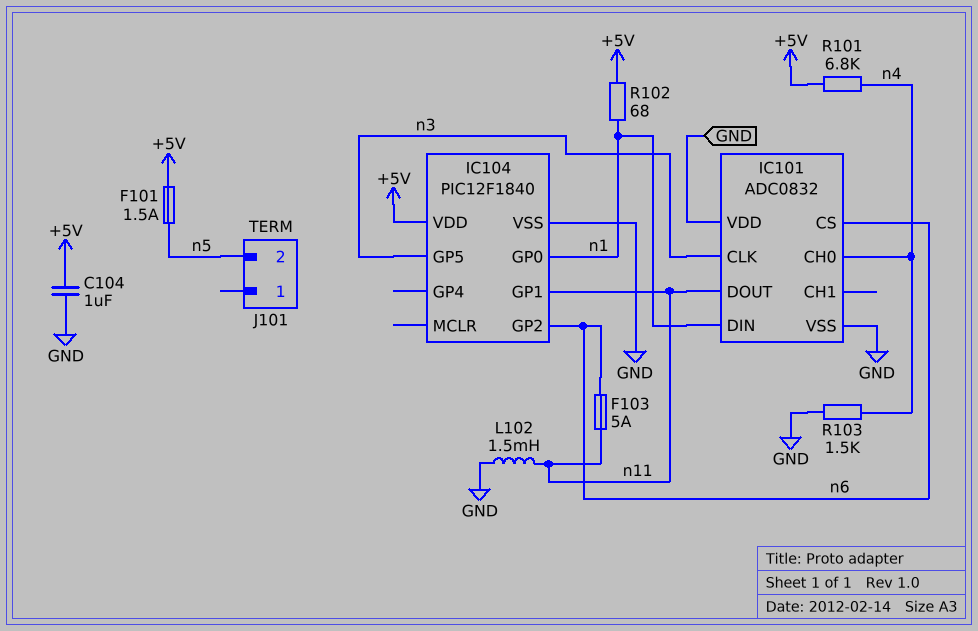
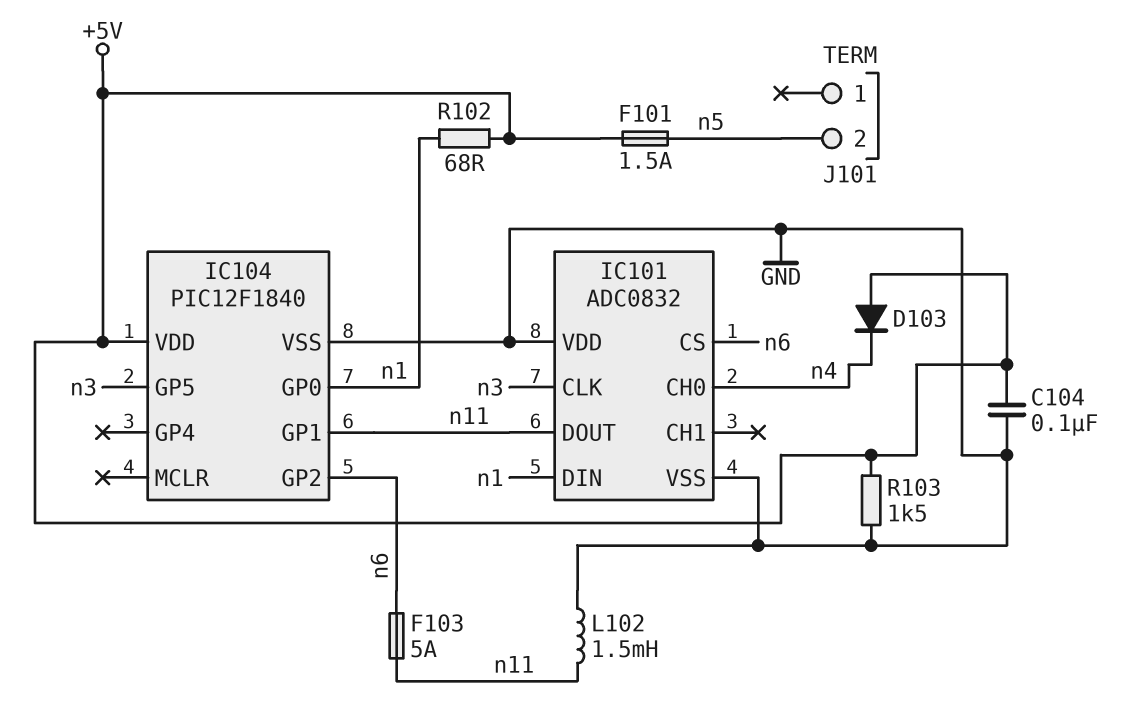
C104: 1uF (+5V, GND) -> 100nF (+5V, GND)
D103: none -> diode (A +5V, K n4)
R101: 6.8k (+5V, n4) -> none
R103: 1.5k (GND, n4) -> 1.5k (+5V, GND)

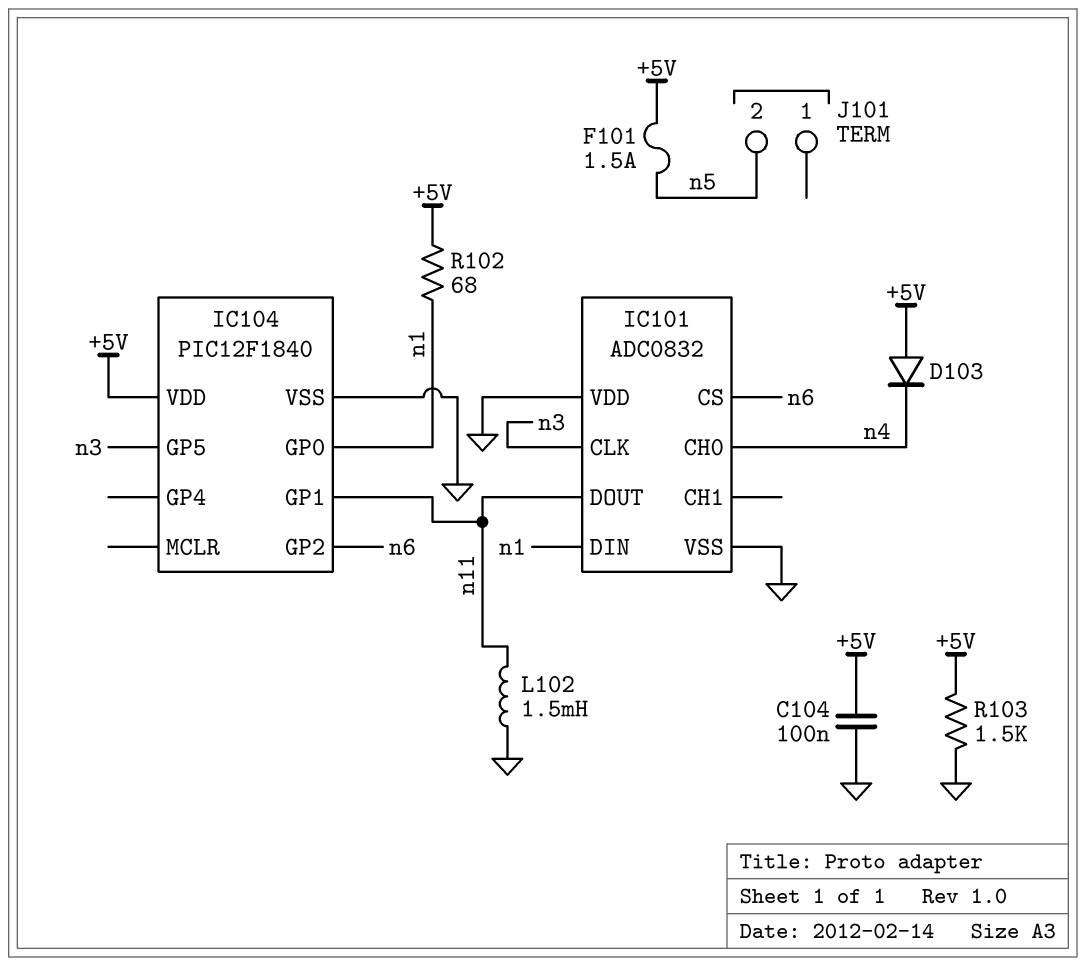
F103: 5A (n6, n11) -> none

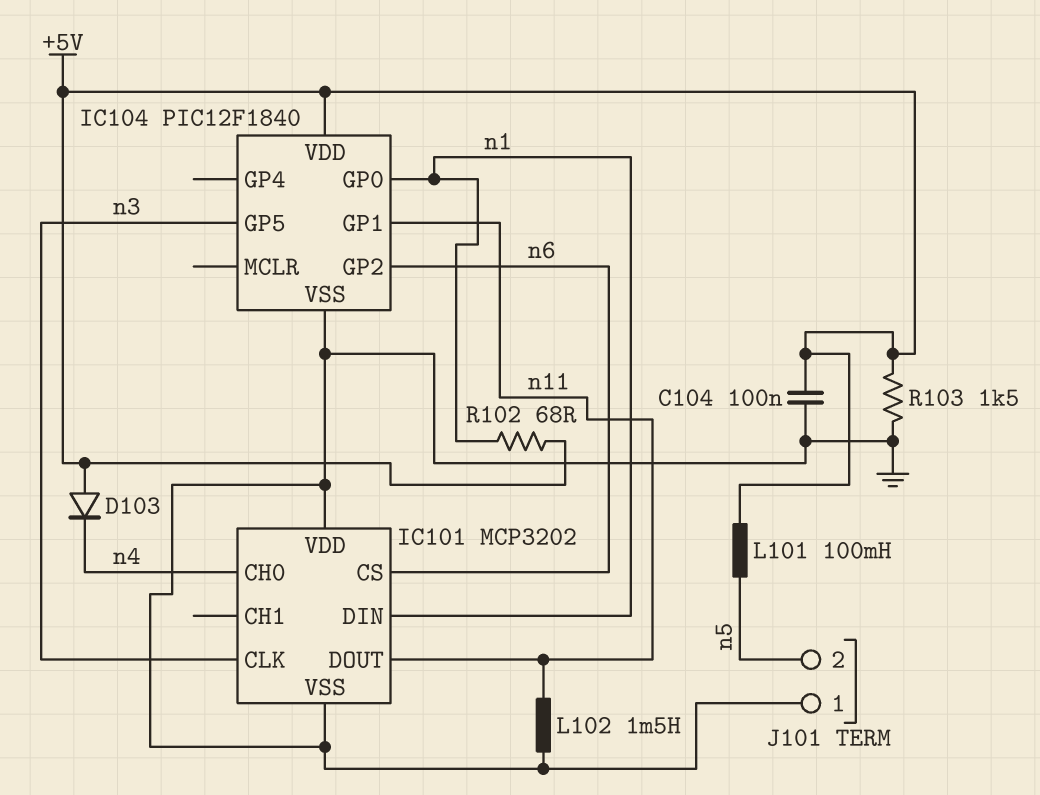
F101: 1.5A (+5V, n5) -> none
IC101: ADC0832 -> MCP3202
J101 pin 1: none -> GND
L101: none -> 100mH (+5V, n5)

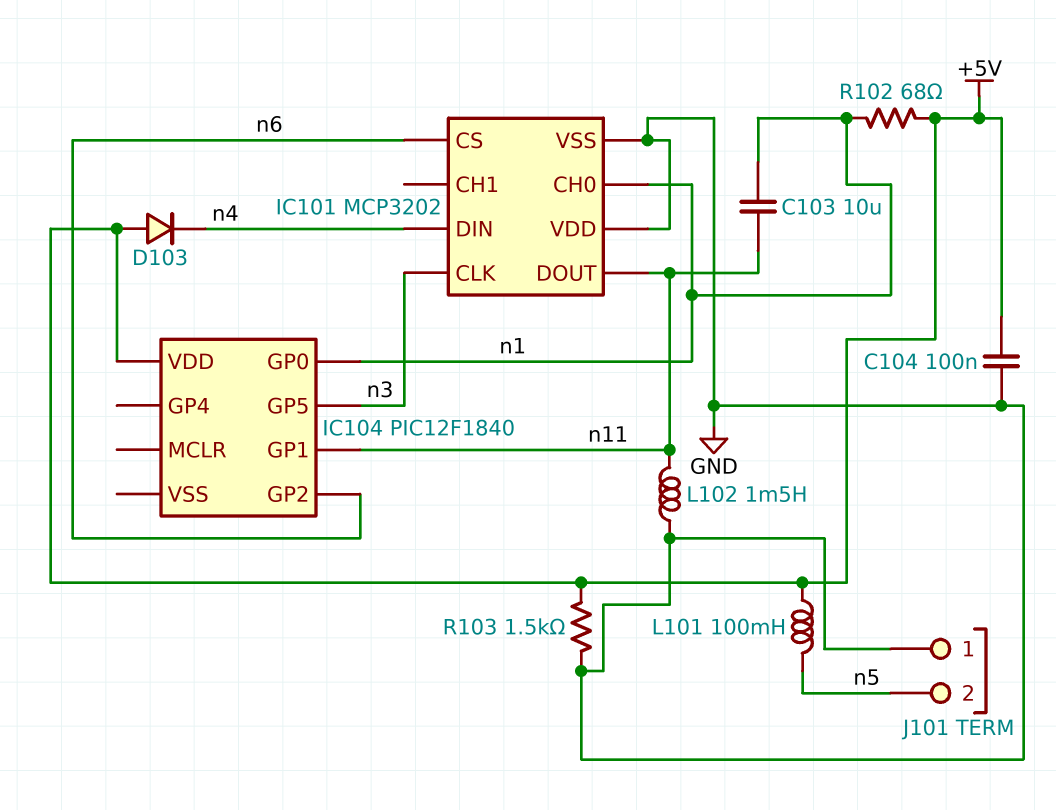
C103: none -> 10uF (n1, n11)
IC101 pin CH0: n4 -> n1
IC101 pin DIN: n1 -> n4
IC104 pin VSS: GND -> none

